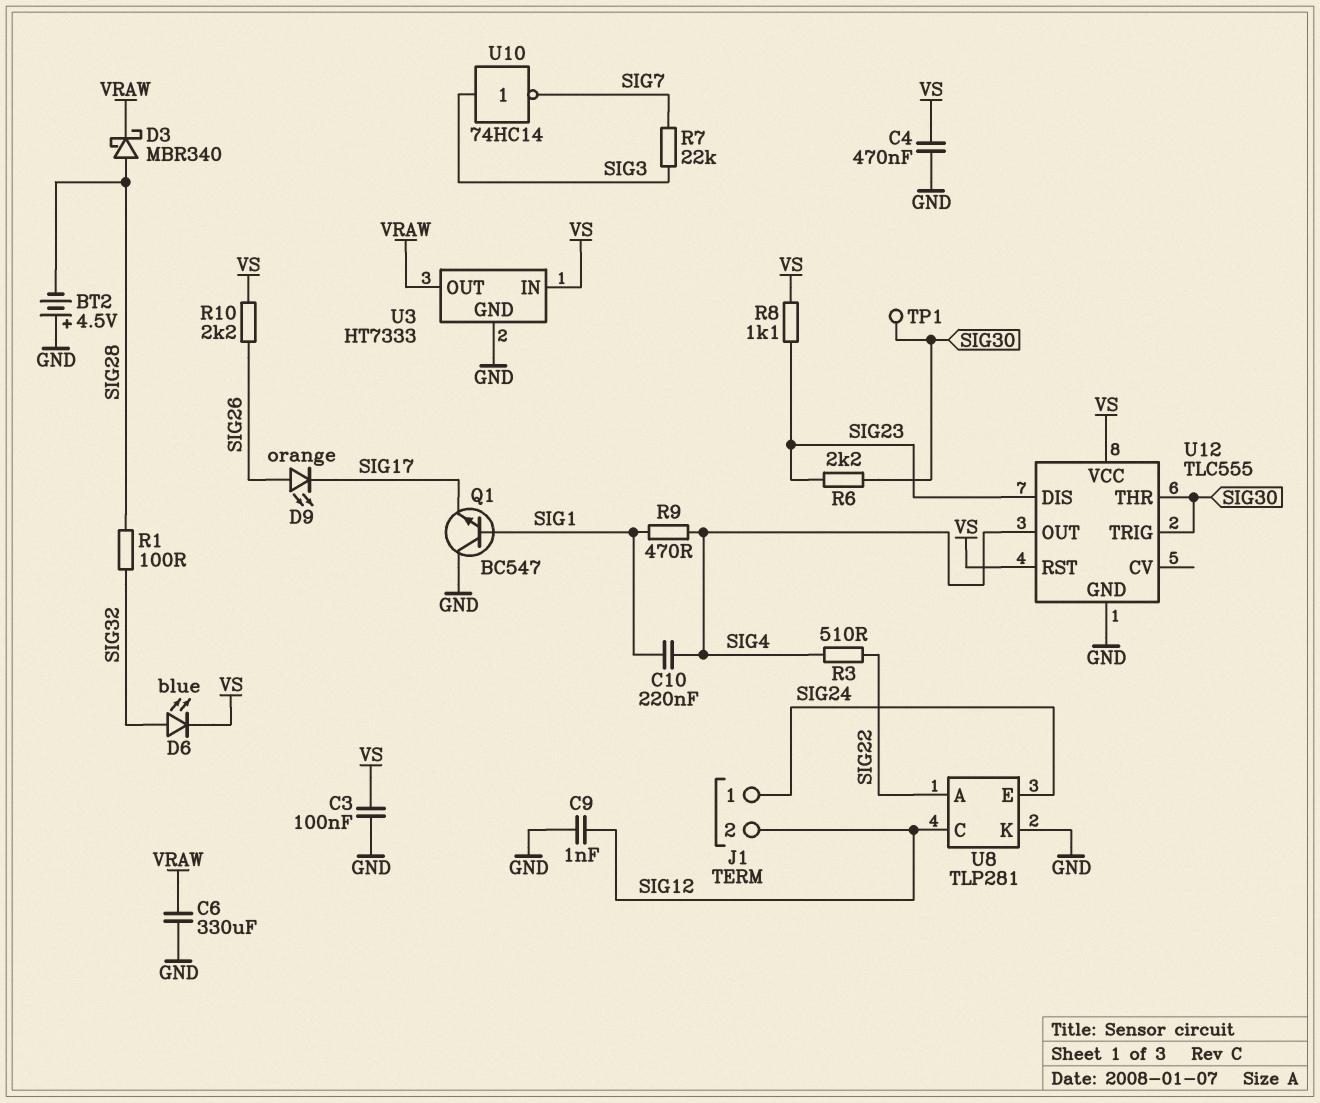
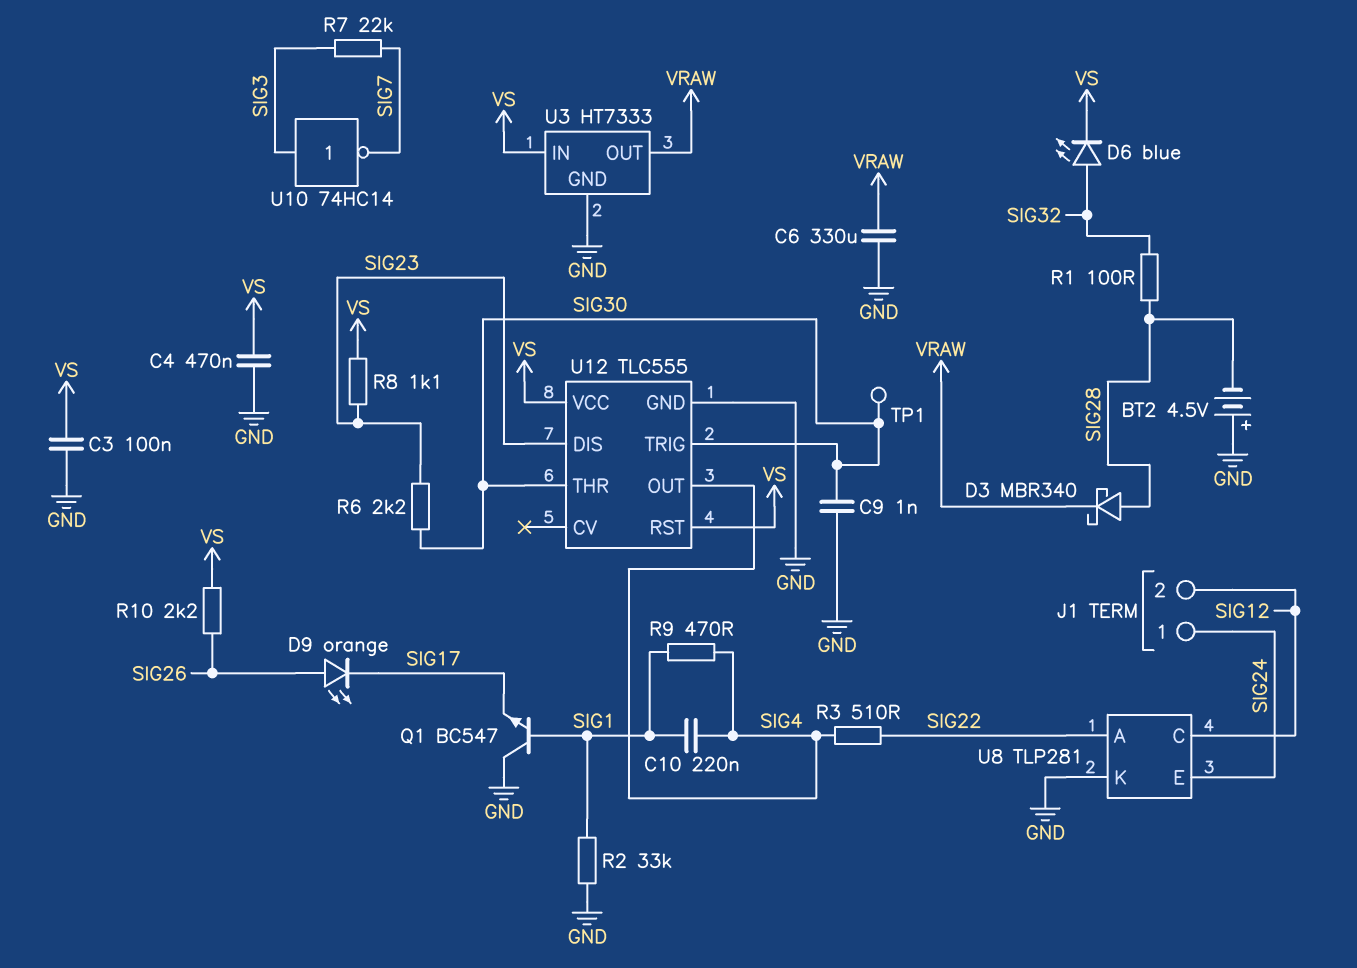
C9: 1nF (GND, SIG12) -> 1nF (GND, SIG30)
R2: none -> 33k (GND, SIG1)

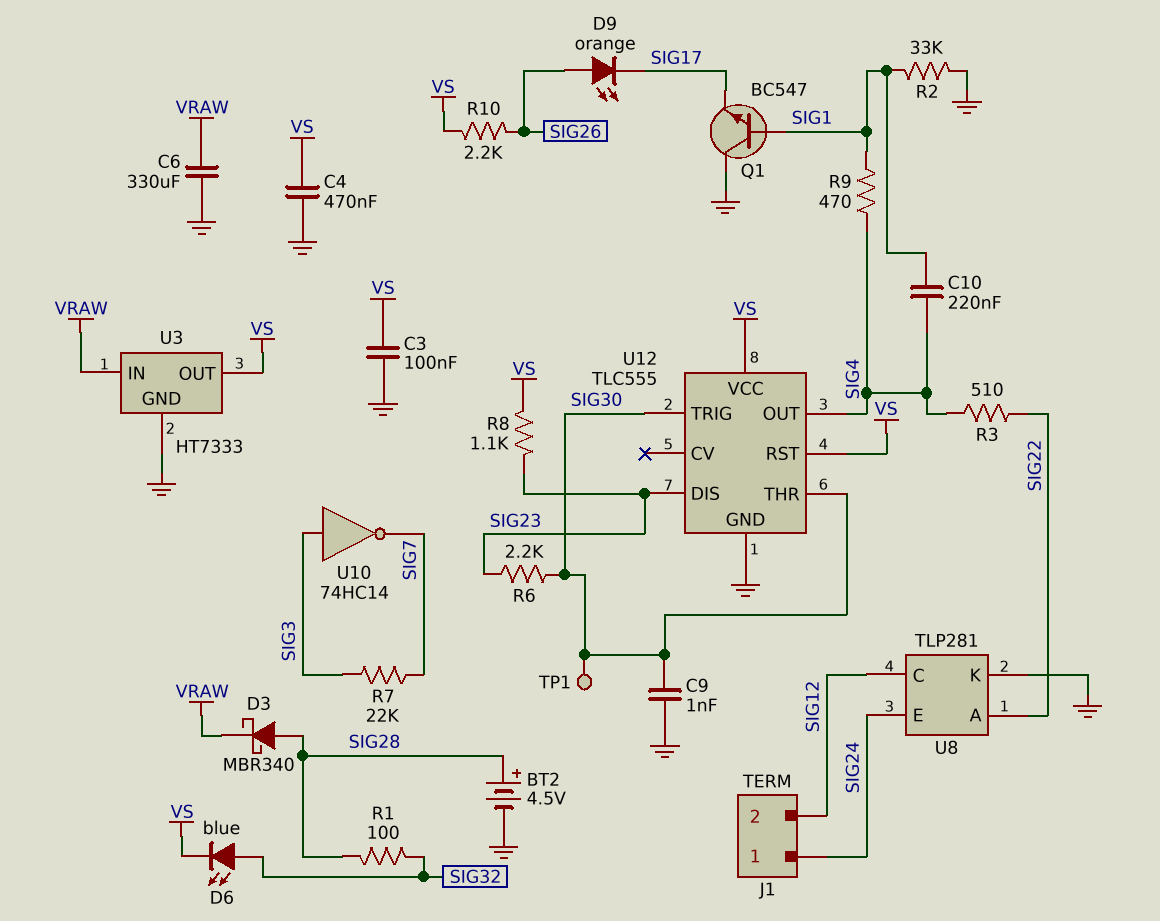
BT2: 4.5V (plus GND, minus SIG28) -> 4.5V (plus SIG28, minus GND)
U3 pin IN: VS -> VRAW
U3 pin OUT: VRAW -> VS

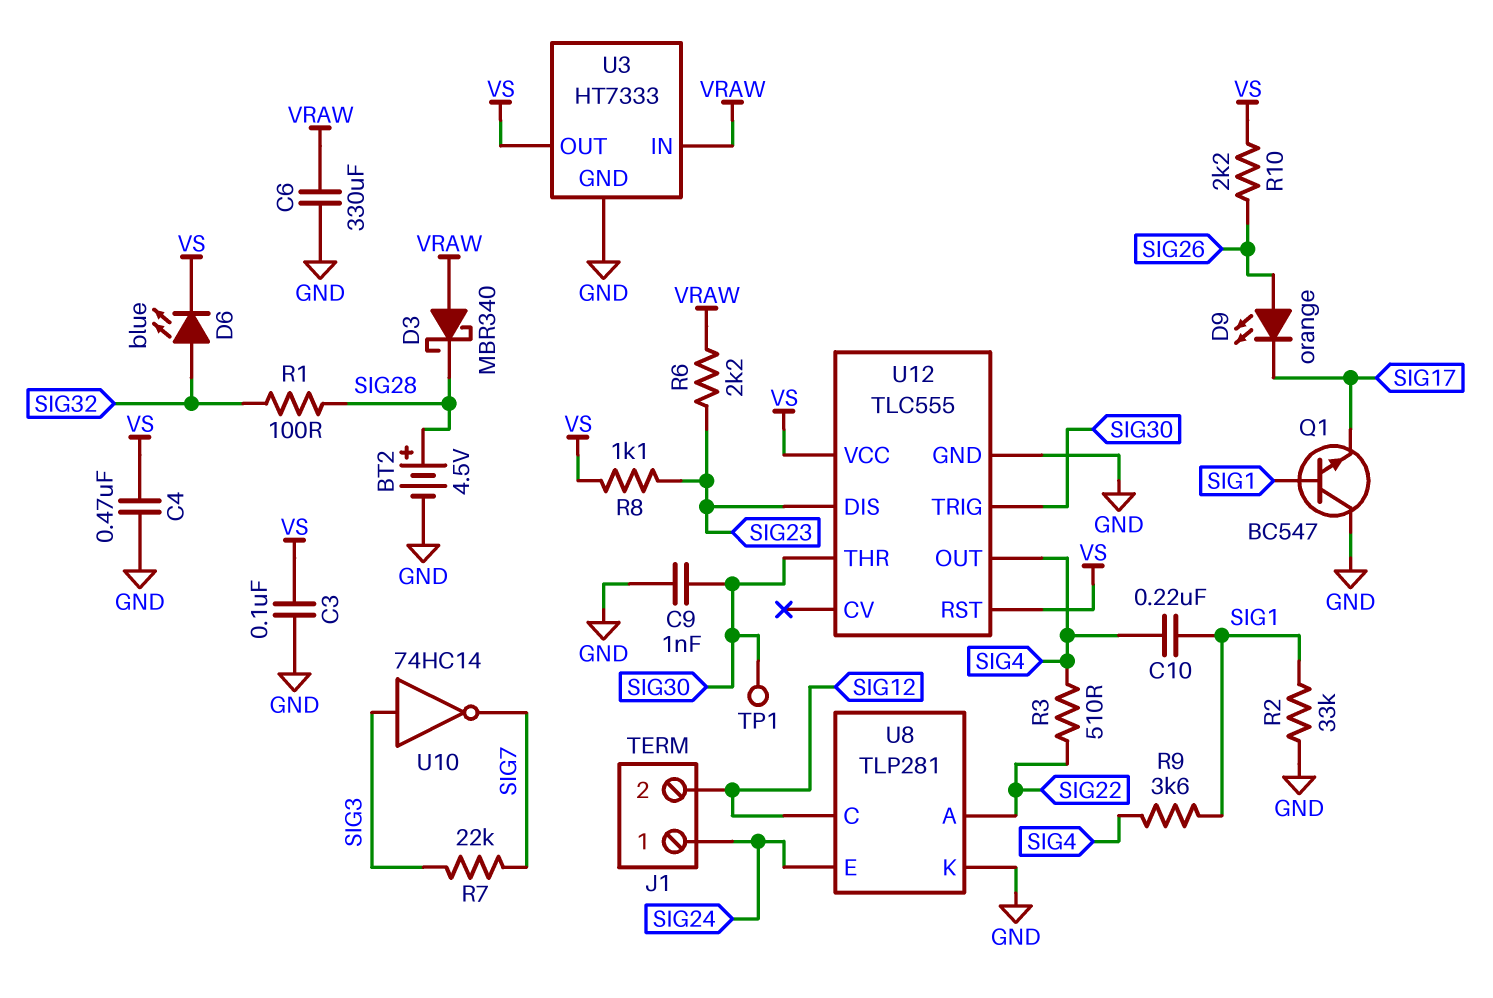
D3: schottky MBR340 (A SIG28, K VRAW) -> schottky MBR340 (A VRAW, K SIG28)
R6: 2.2k (SIG23, SIG30) -> 2.2k (SIG23, VRAW)
R9: 470 (SIG1, SIG4) -> 3.6k (SIG1, SIG4)

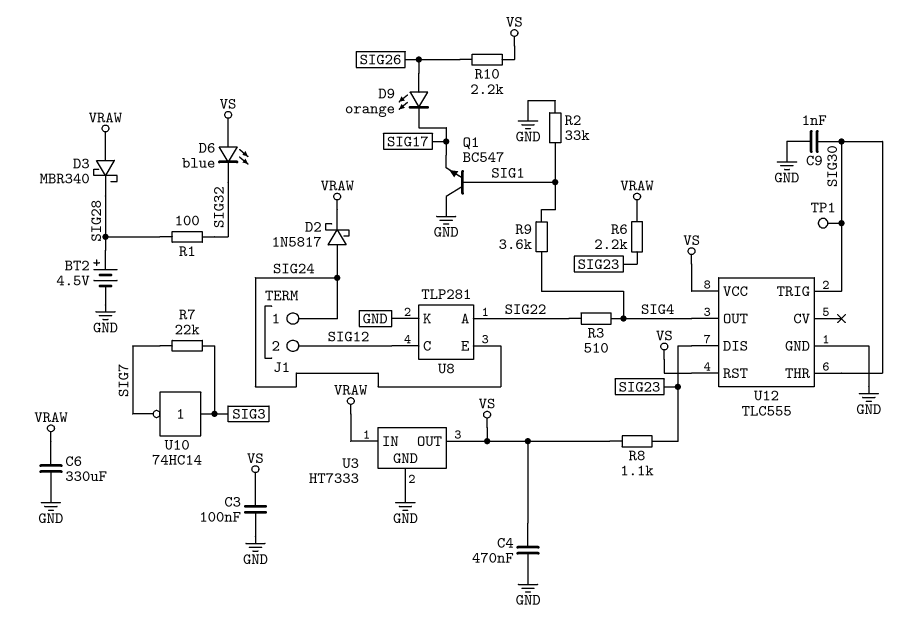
C10: 220nF (SIG1, SIG4) -> none
D2: none -> schottky 1N5817 (A SIG24, K VRAW)
D6: LED blue (A SIG32, K VS) -> LED blue (A VS, K SIG32)

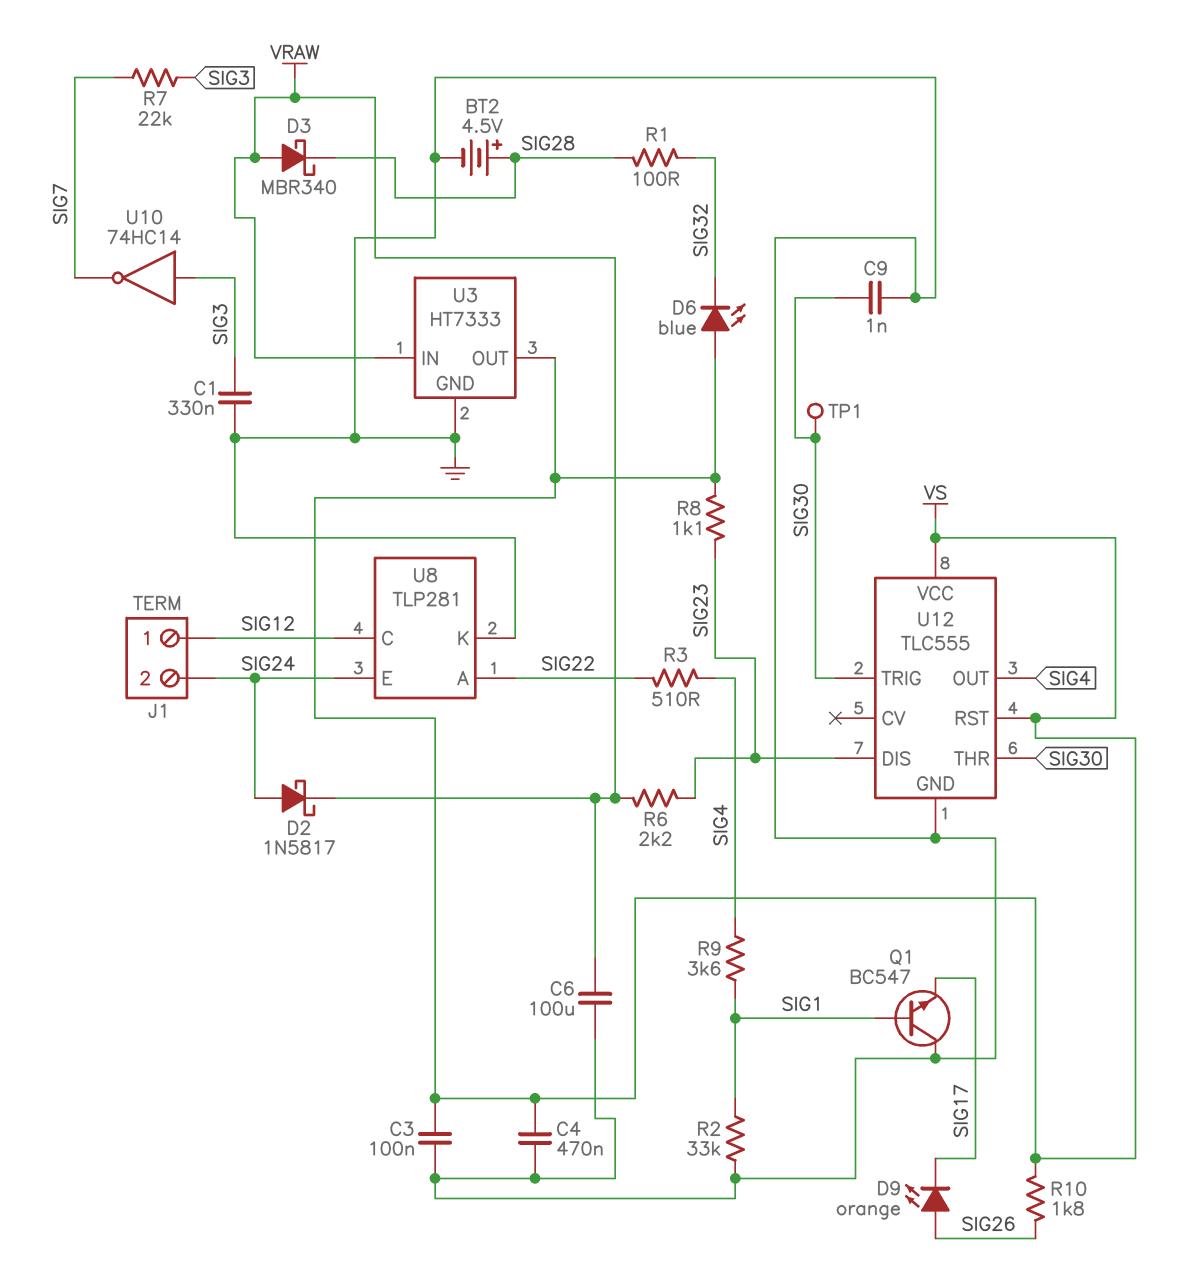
C1: none -> 330nF (GND, SIG3)
C6: 330uF (GND, VRAW) -> 100uF (GND, VRAW)
J1 pin 1: SIG24 -> SIG12
J1 pin 2: SIG12 -> SIG24
R10: 2.2k (SIG26, VS) -> 1.8k (SIG26, VS)

